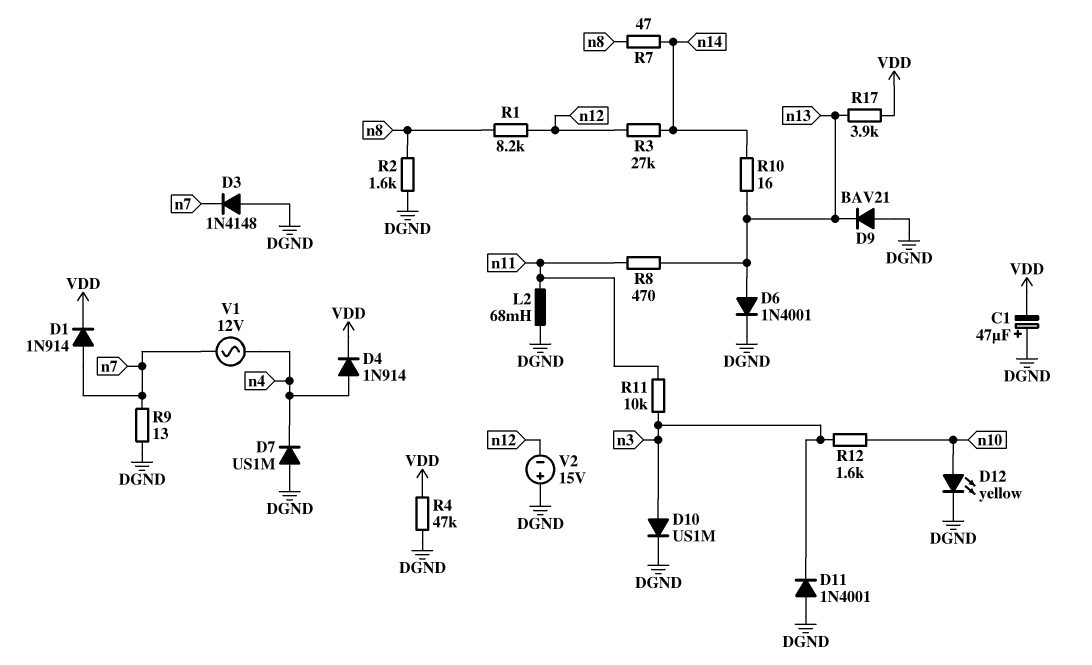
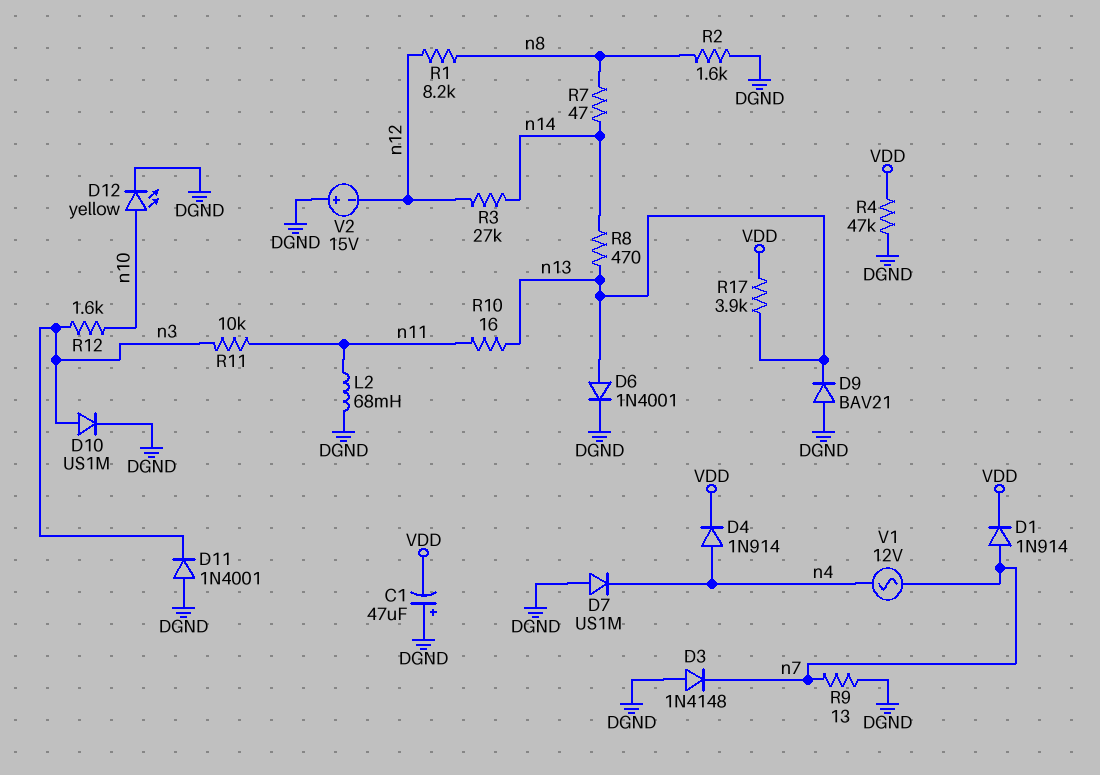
R8: 470 (n11, n13) -> 470 (n13, n14)
R10: 16 (n13, n14) -> 16 (n11, n13)

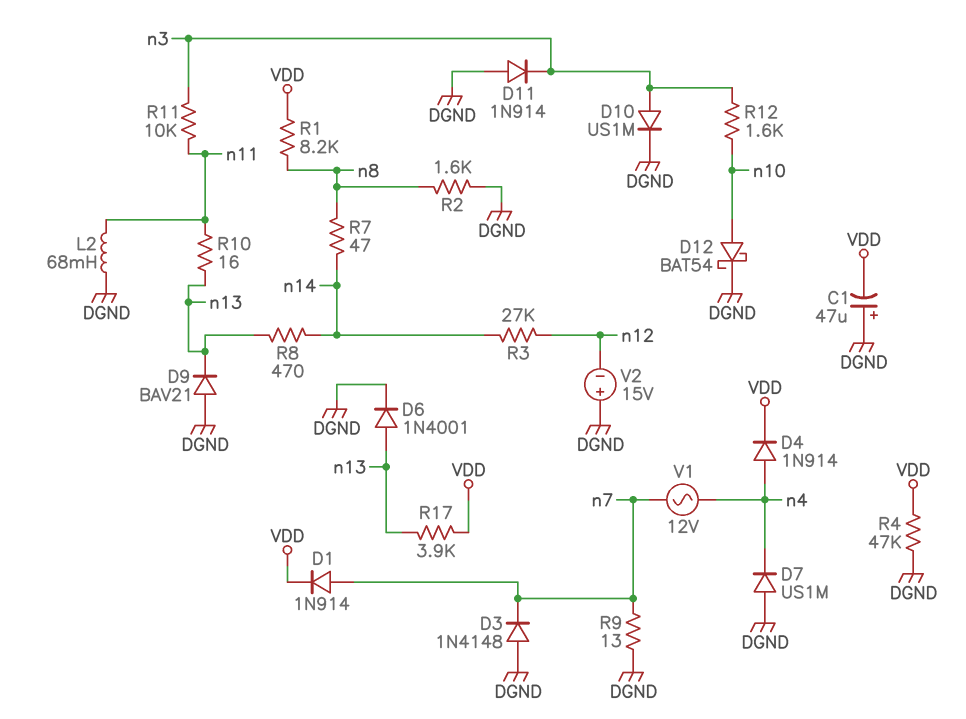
D11: diode 1N4001 (A DGND, K n3) -> diode 1N914 (A DGND, K n3)
D12: LED yellow (A n10, K DGND) -> schottky BAT54 (A n10, K DGND)
R1: 8.2k (n8, n12) -> 8.2k (VDD, n8)

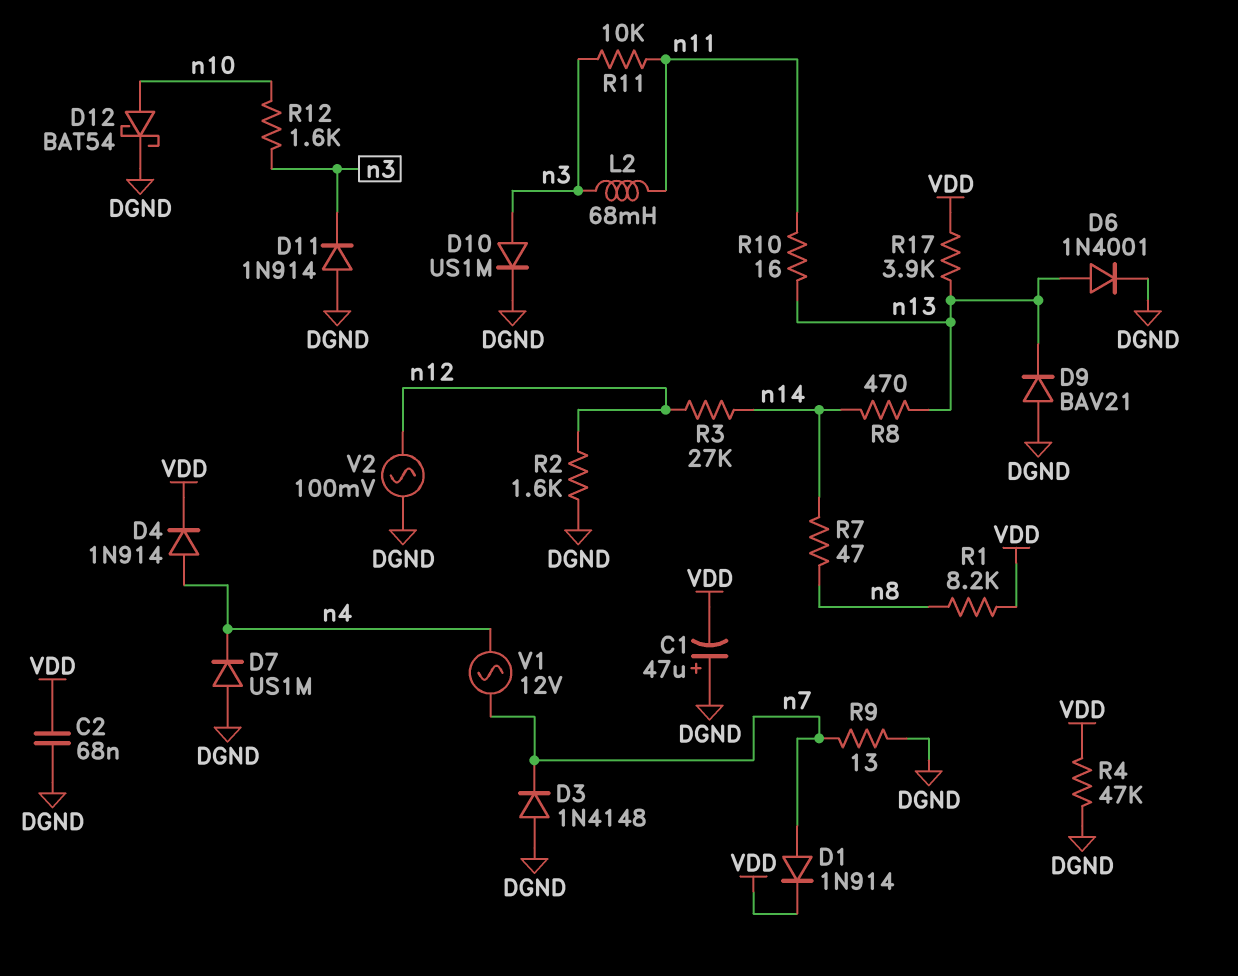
C2: none -> 68nF (DGND, VDD)
L2: 68mH (DGND, n11) -> 68mH (n3, n11)
R2: 1.6k (DGND, n8) -> 1.6k (DGND, n12)
V2: 15V (plus DGND, minus n12) -> AC 100mV (DGND, n12)

